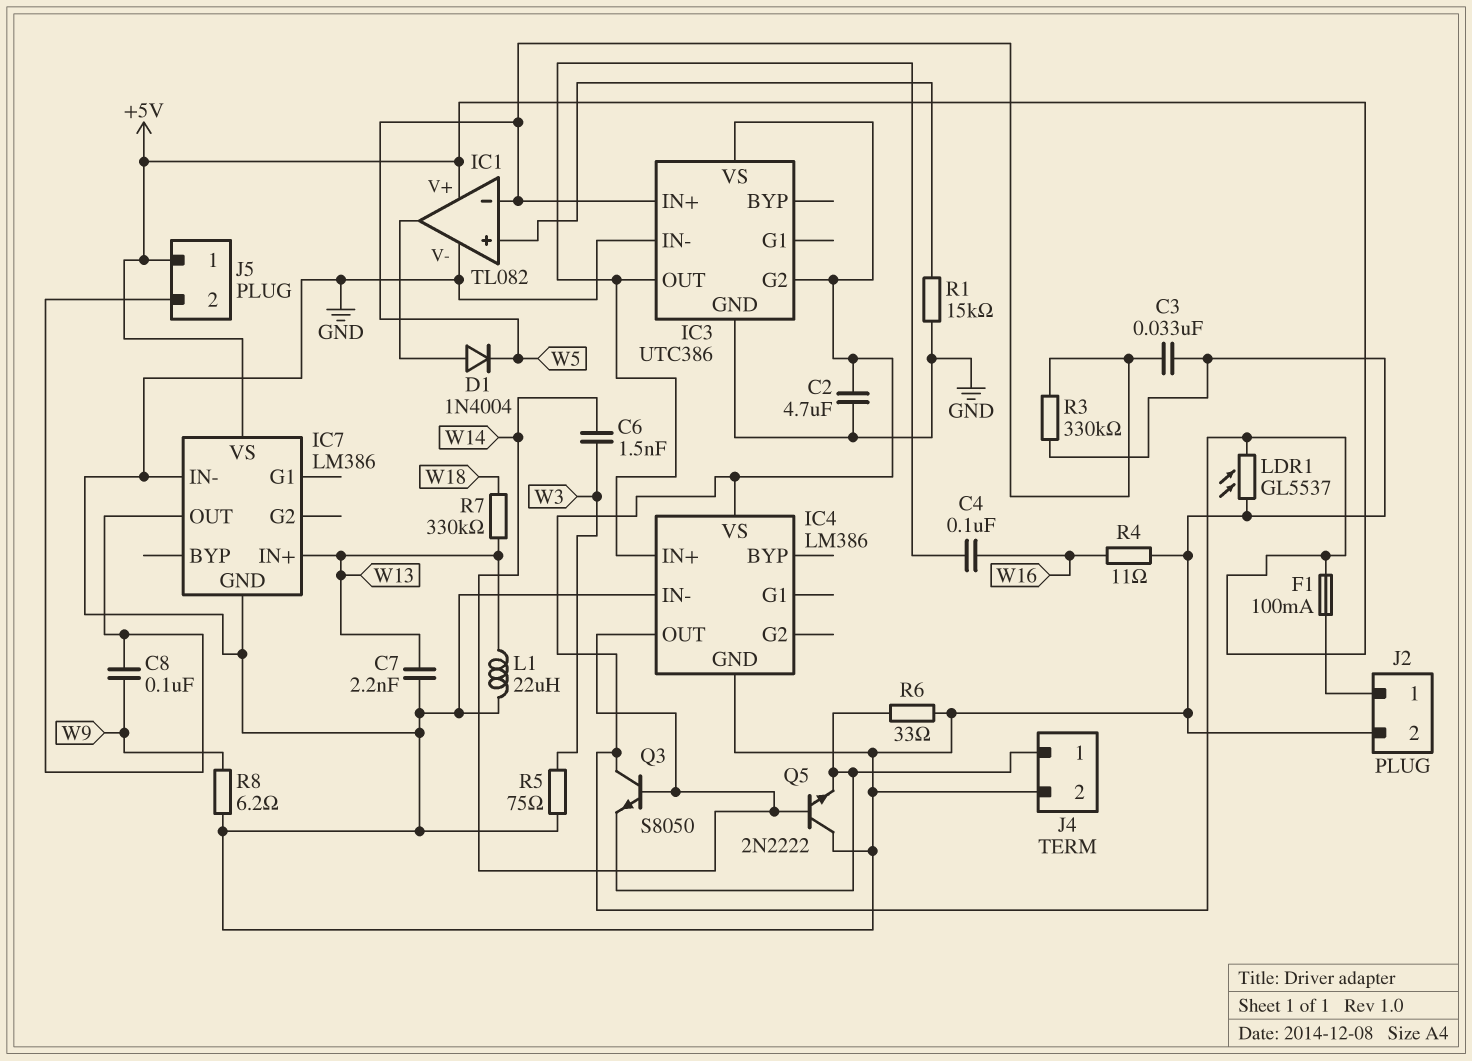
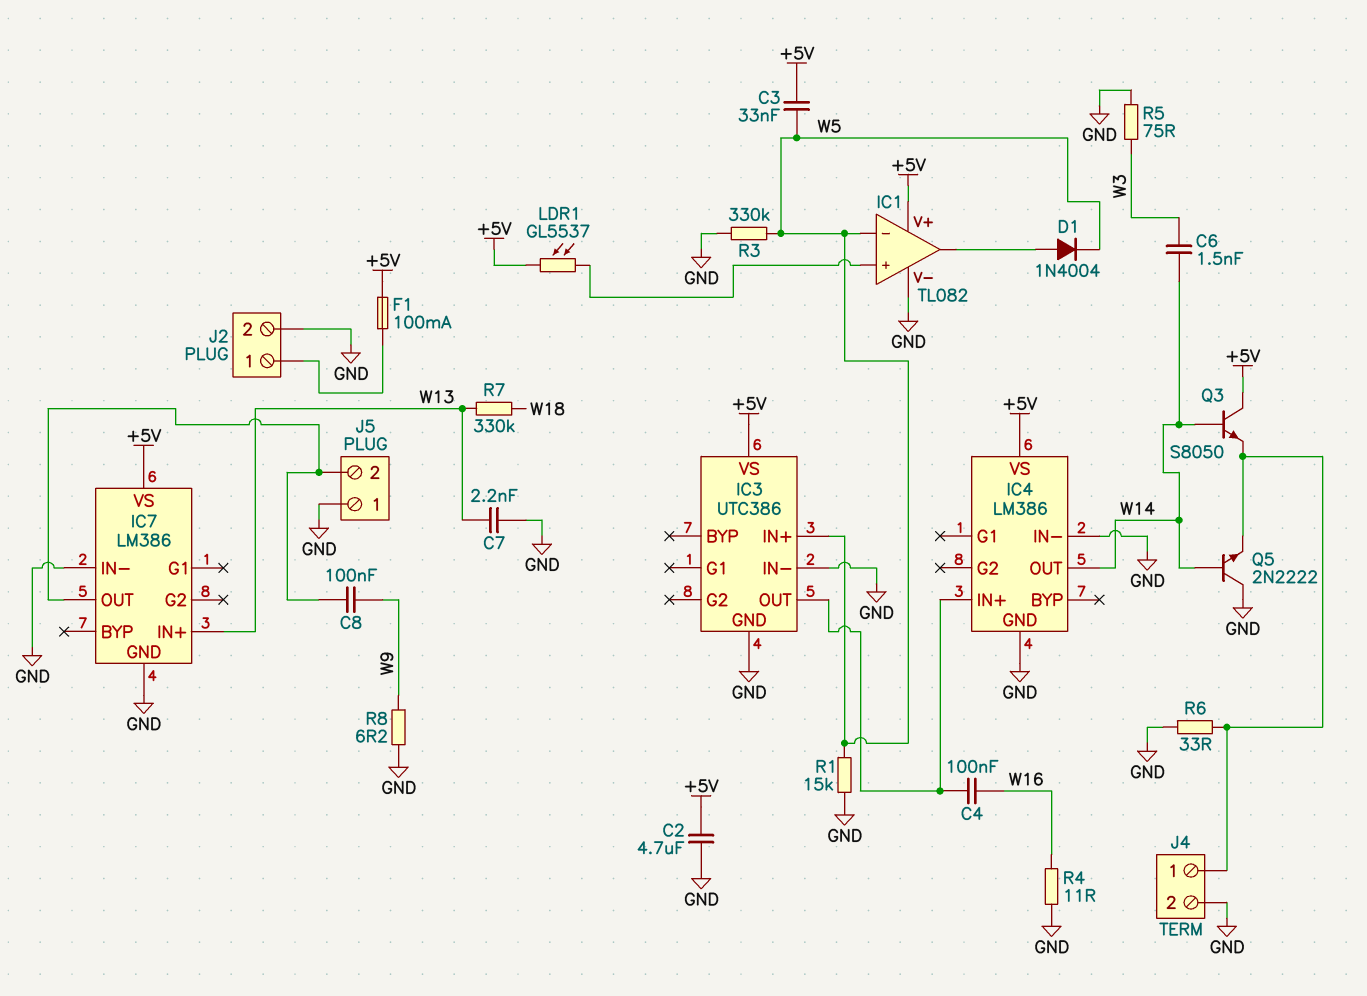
C3: 33nF (GND, W5) -> 33nF (+5V, W5)
IC3 pin G2: +5V -> none
J5 pin 1: +5V -> GND
L1: 22uH (GND, W13) -> none
LDR1: GL5537 (+5V, GND) -> GL5537 (+5V, IC1/in+)
R1: 15k (GND, IC1/in+) -> 15k (GND, W5)

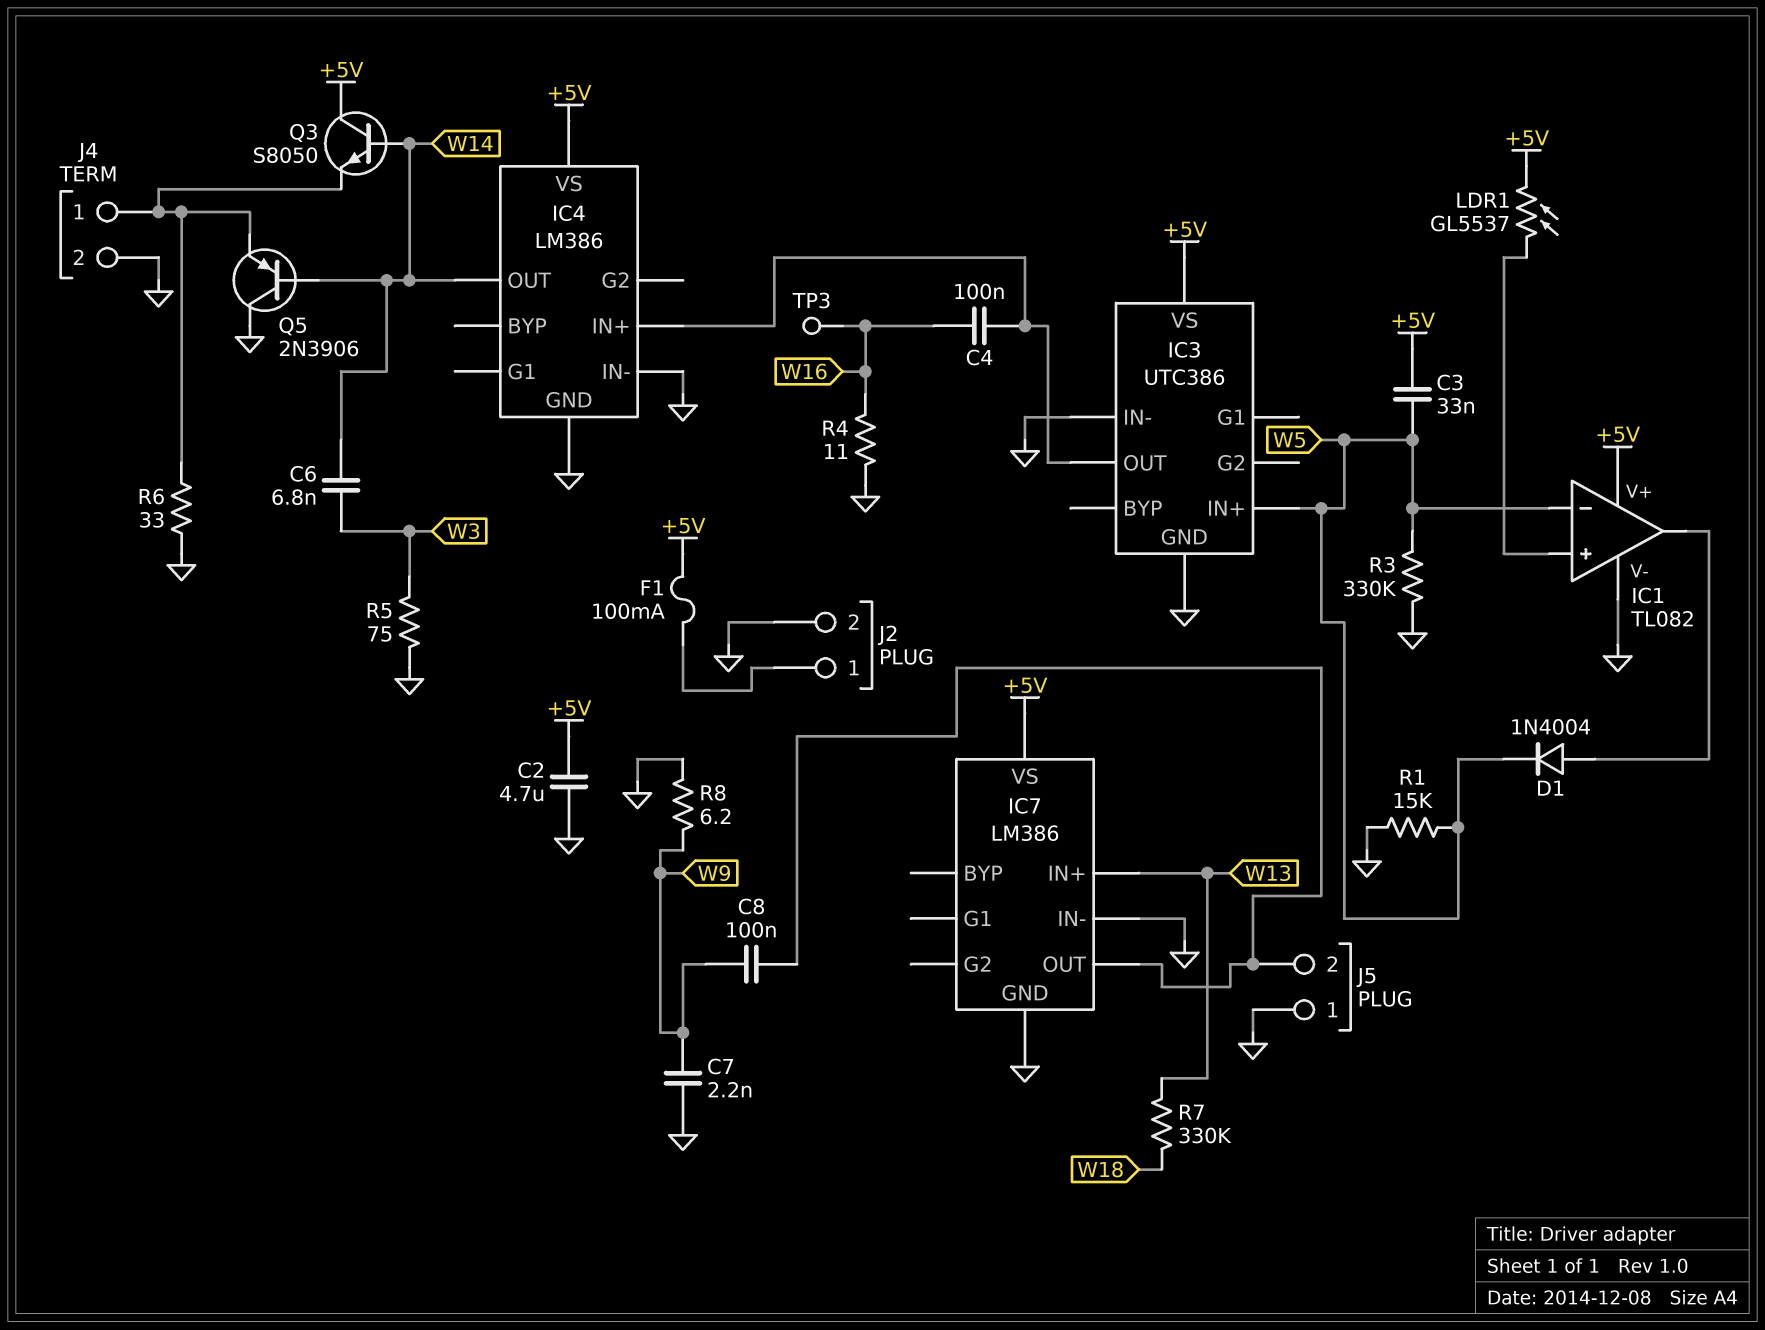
C6: 1.5nF (W3, W14) -> 6.8nF (W3, W14)
C7: 2.2nF (GND, W13) -> 2.2nF (GND, W9)
Q5: NPN 2N2222 (B W14, C GND, E J4/1) -> PNP 2N3906 (B W14, C GND, E J4/1)
TP3: none -> test point (W16)

